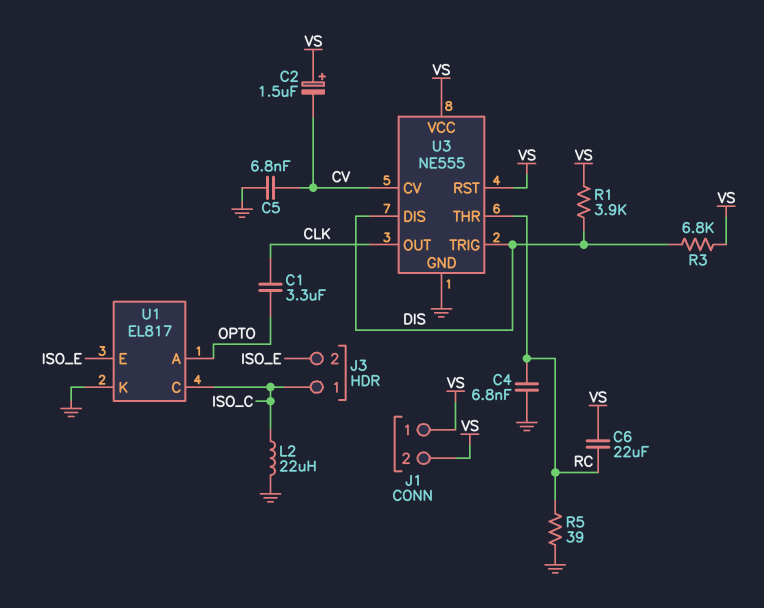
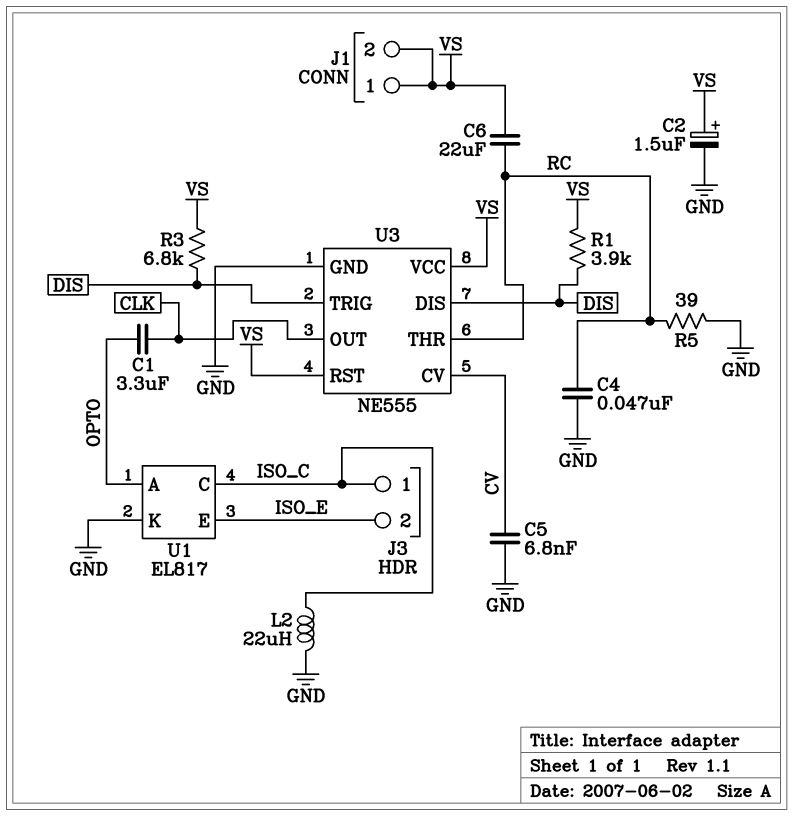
C2: 1.5uF (plus VS, minus CV) -> 1.5uF (plus VS, minus GND)
C4: 6.8nF (GND, RC) -> 47nF (GND, RC)

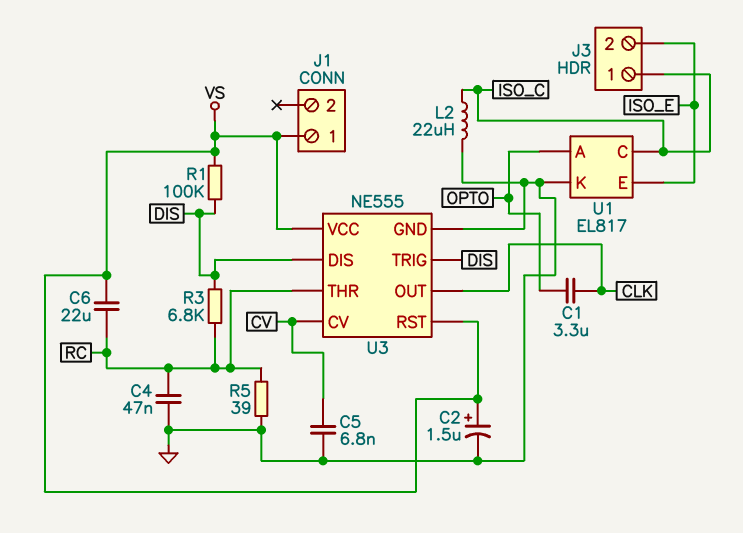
J1 pin 2: VS -> none
R1: 3.9k (DIS, VS) -> 100k (DIS, VS)
R3: 6.8k (DIS, VS) -> 6.8k (DIS, RC)

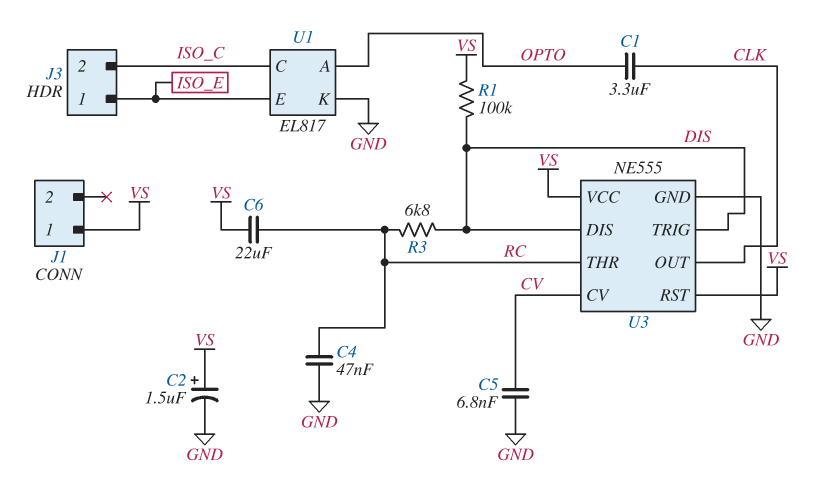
J3 pin 1: ISO_C -> ISO_E
J3 pin 2: ISO_E -> ISO_C
L2: 22uH (GND, ISO_C) -> none
R5: 39 (GND, RC) -> none

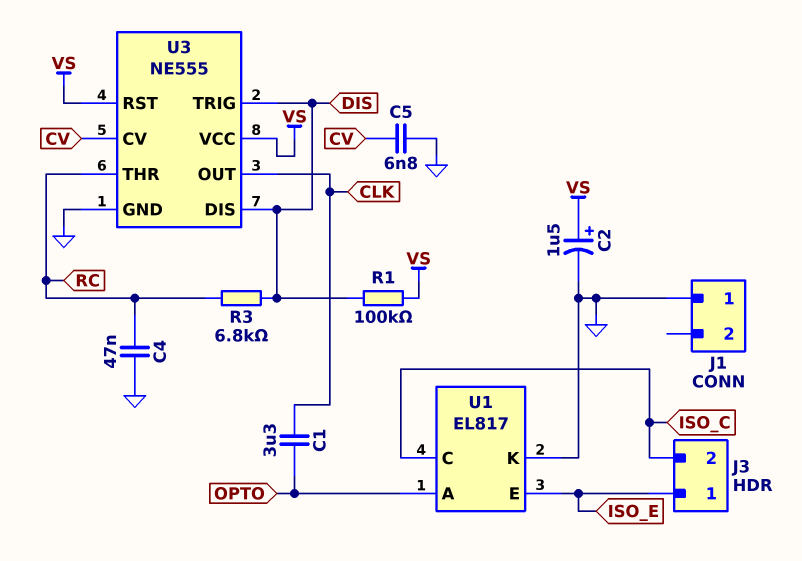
C6: 22uF (RC, VS) -> none
J1 pin 1: VS -> GND

